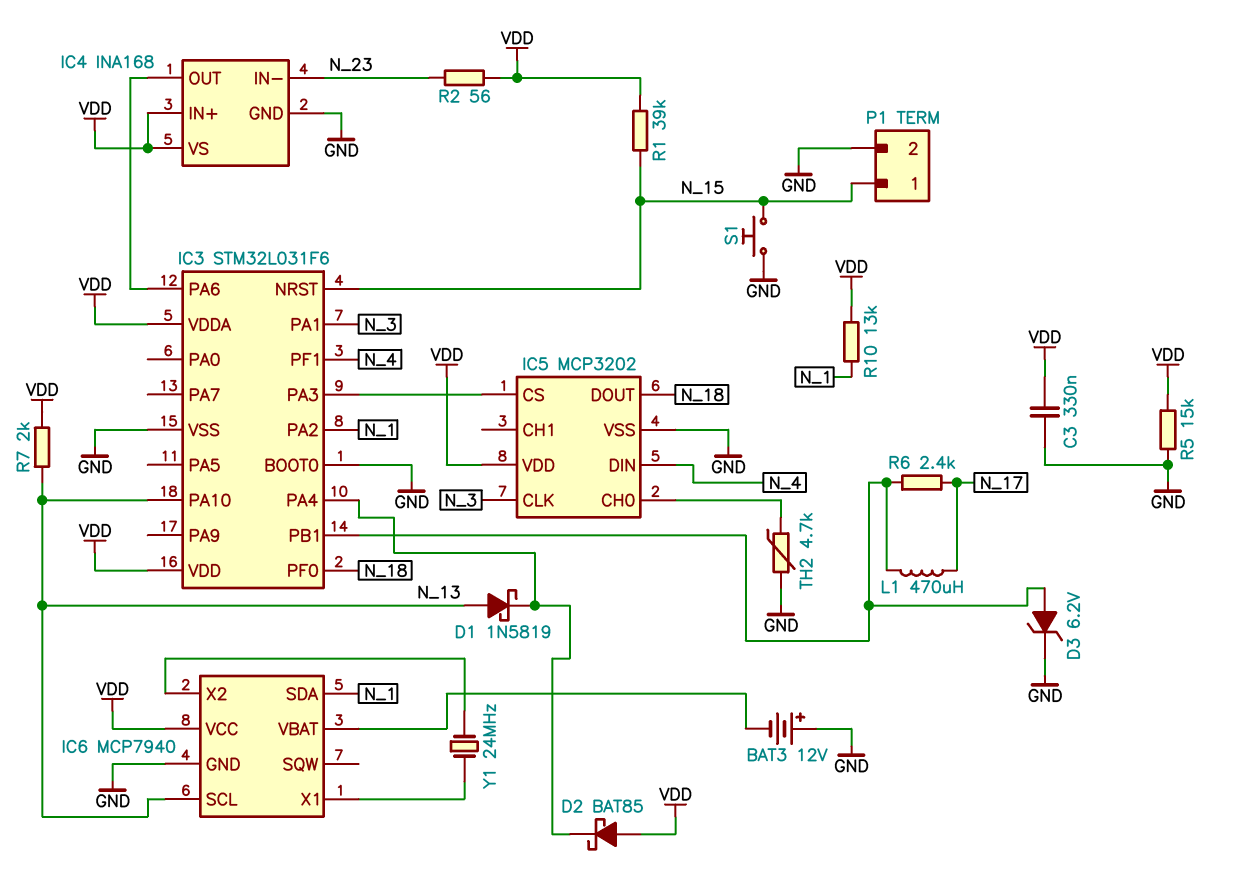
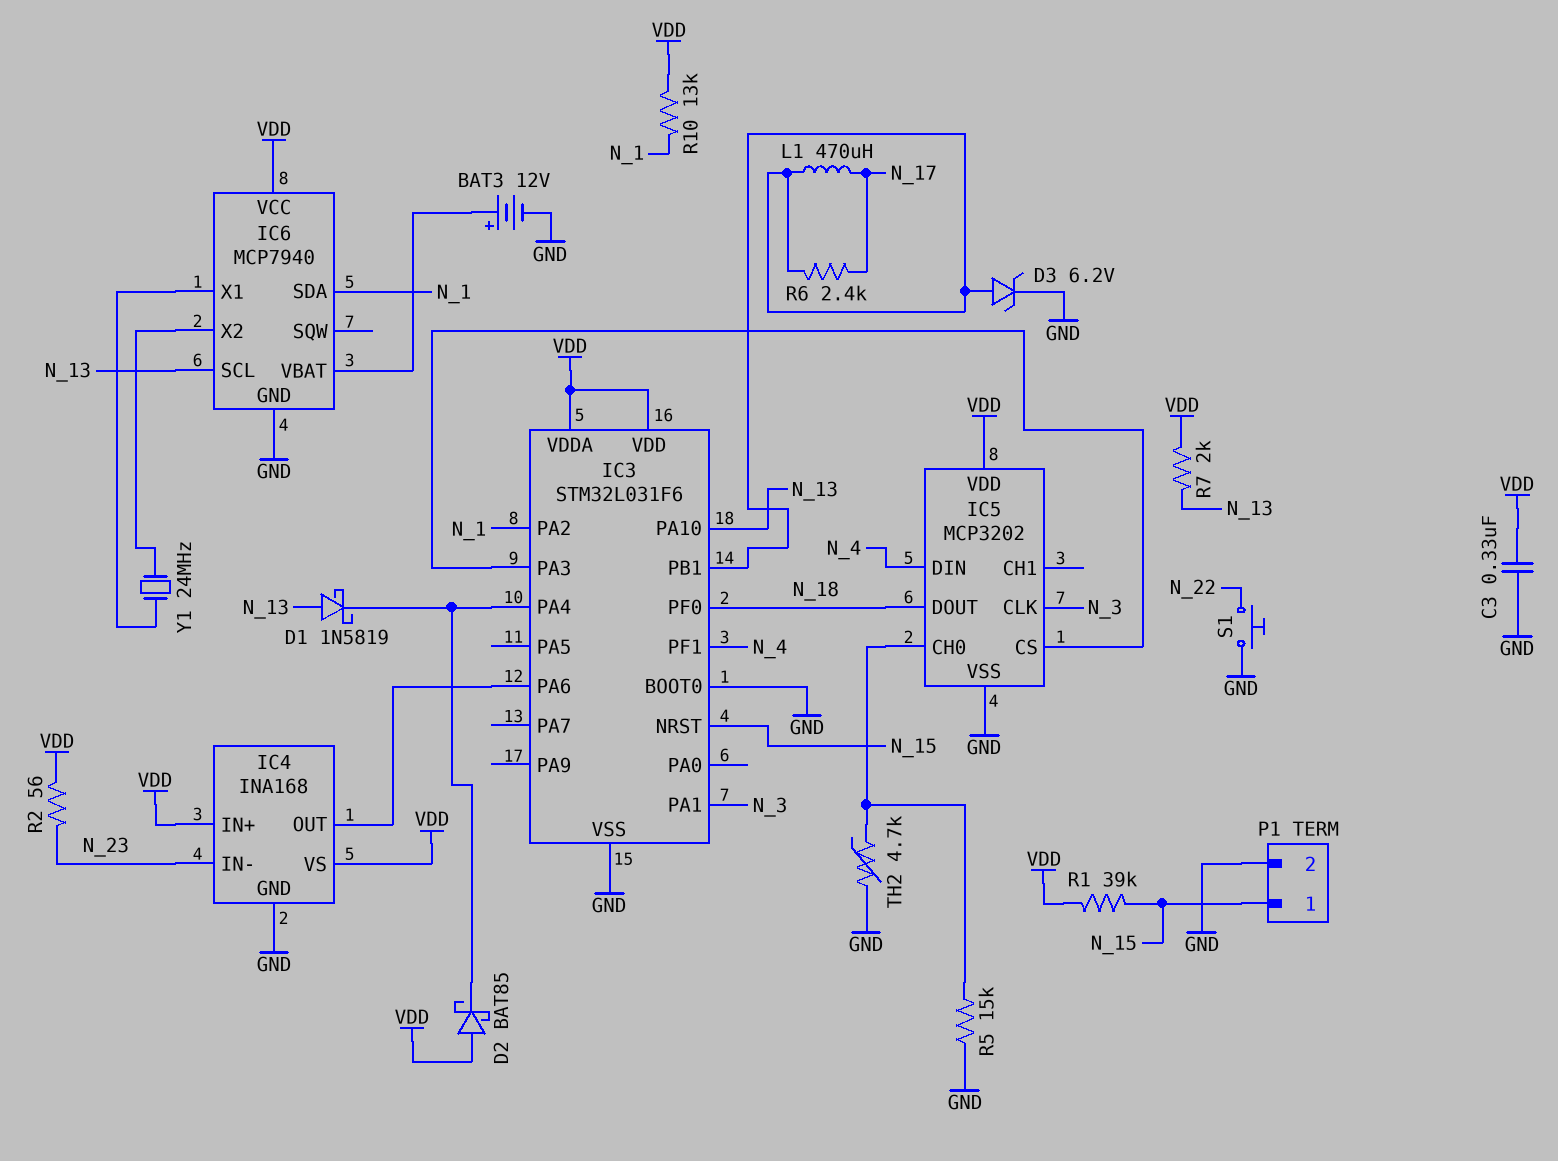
BAT3: 12V (plus GND, minus IC6/VBAT) -> 12V (plus IC6/VBAT, minus GND)
R5: 15k (GND, VDD) -> 15k (GND, IC5/CH0)
S1: button (GND, N_15) -> button (GND, N_22)

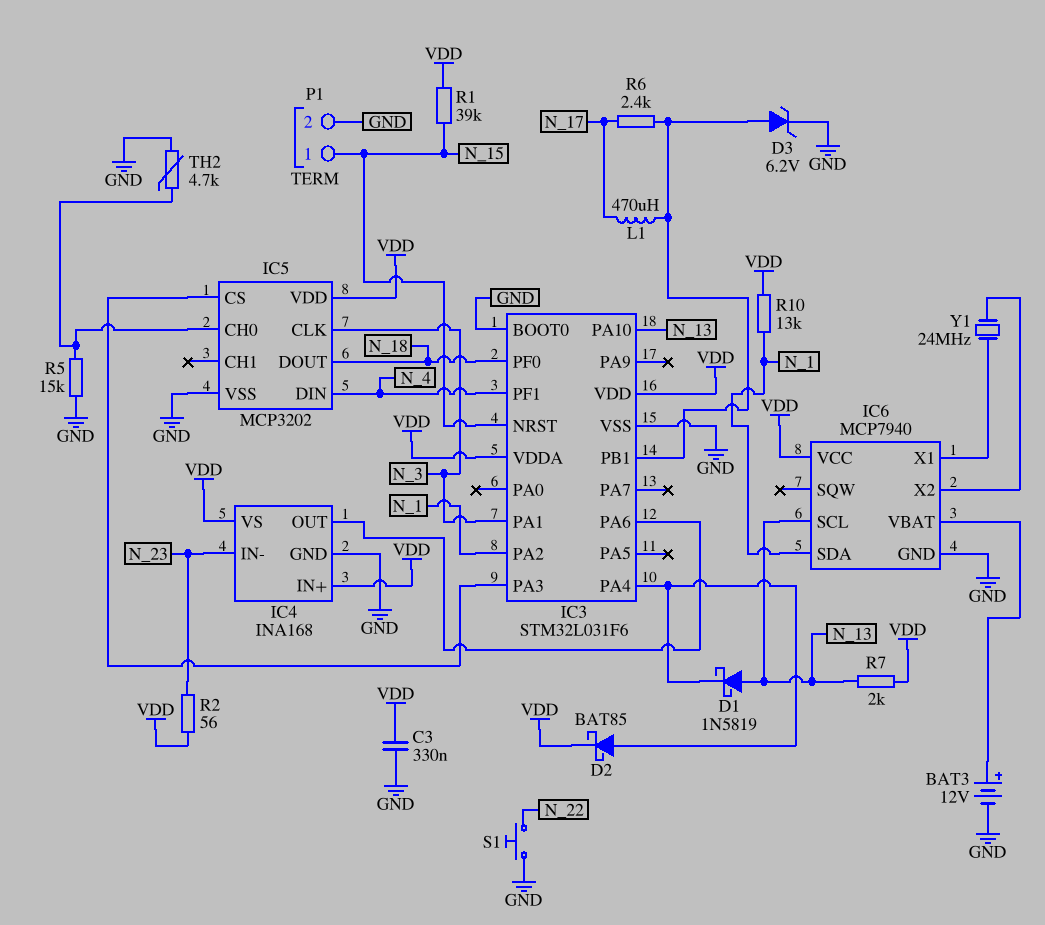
D2: schottky BAT85 (A VDD, K IC3/PA4) -> schottky BAT85 (A IC3/PA4, K VDD)

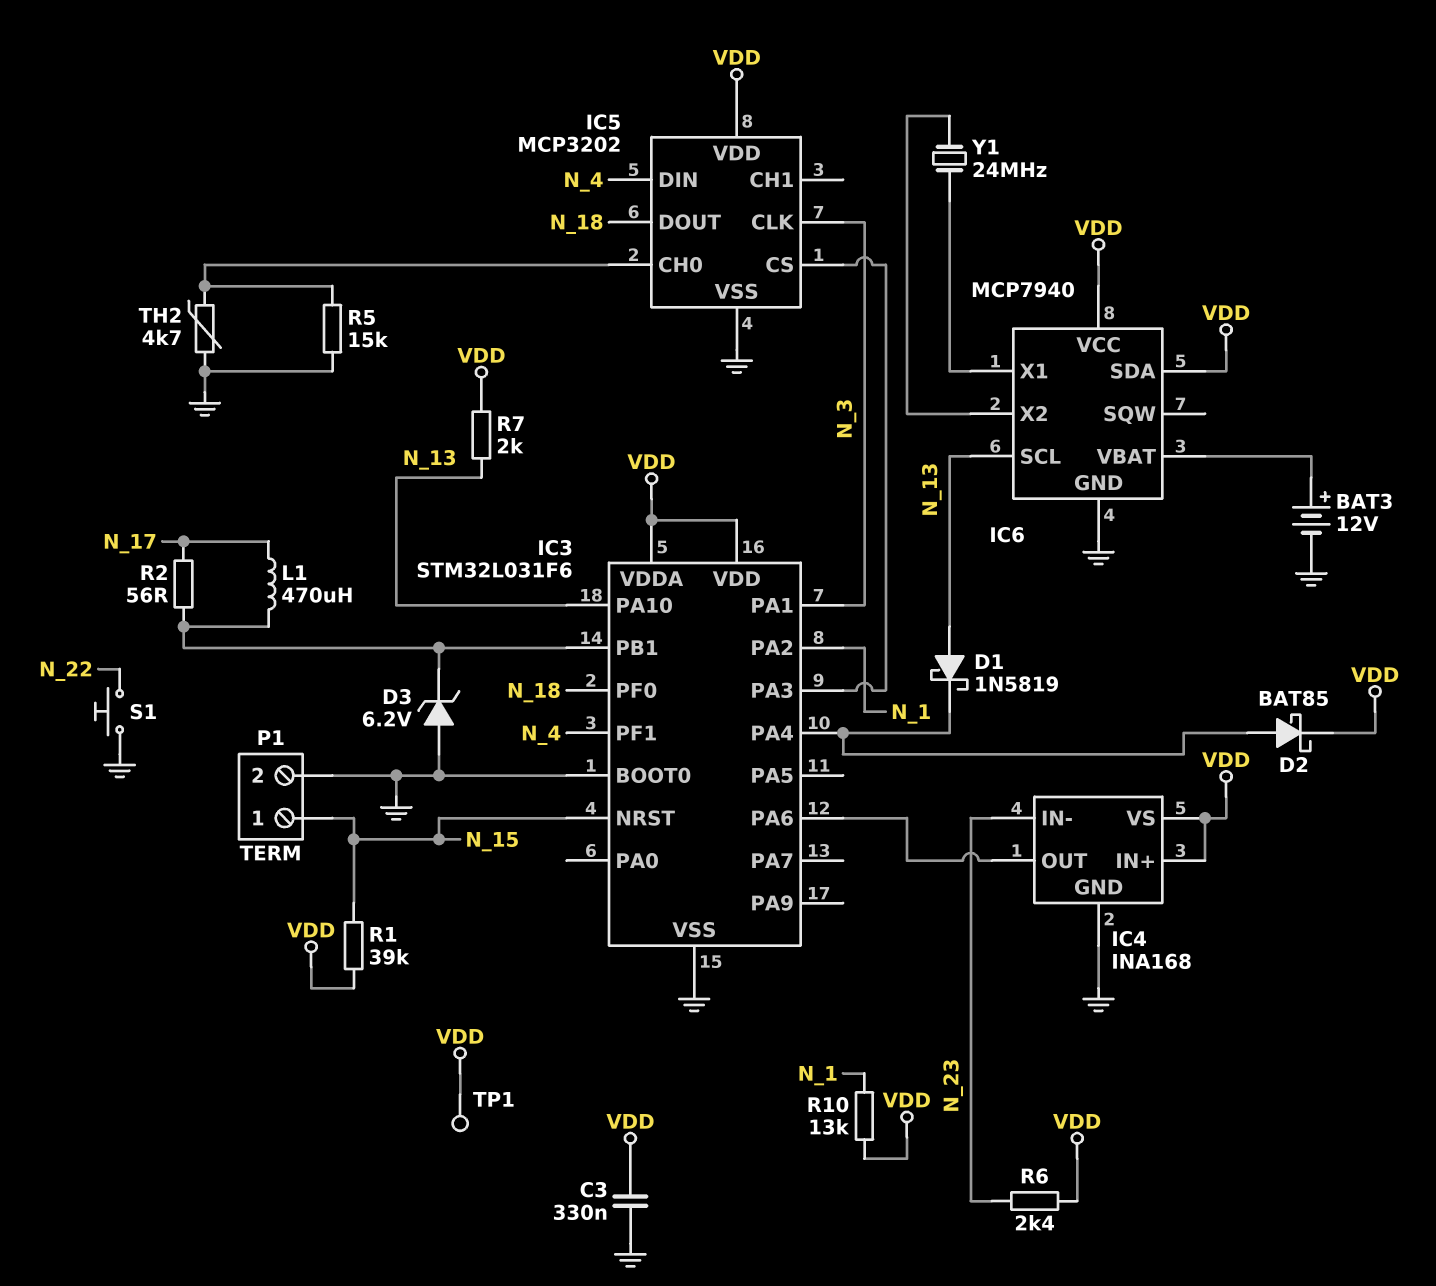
D3: zener 6.2V (A IC3/PB1, K GND) -> zener 6.2V (A GND, K IC3/PB1)
IC6 pin SDA: N_1 -> VDD
R2: 56 (N_23, VDD) -> 56 (IC3/PB1, N_17)
R6: 2.4k (IC3/PB1, N_17) -> 2.4k (N_23, VDD)
TP1: none -> test point (VDD)

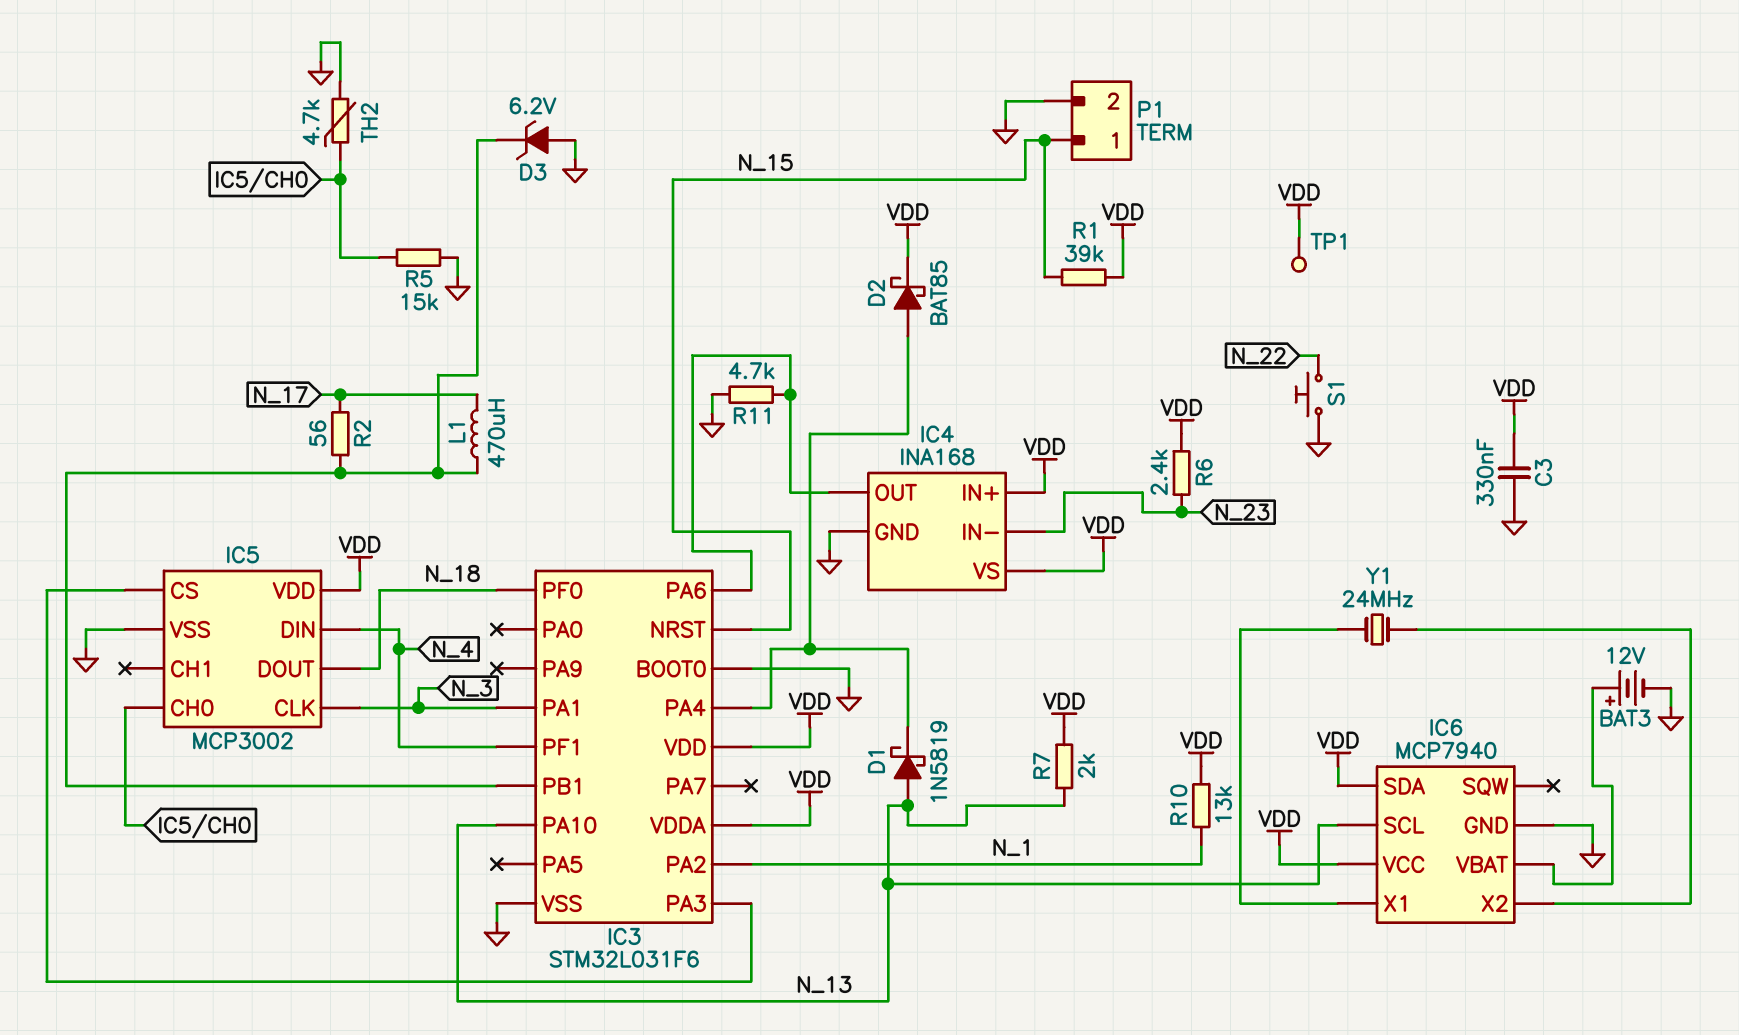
IC5: MCP3202 -> MCP3002
R11: none -> 4.7k (GND, IC3/PA6)

